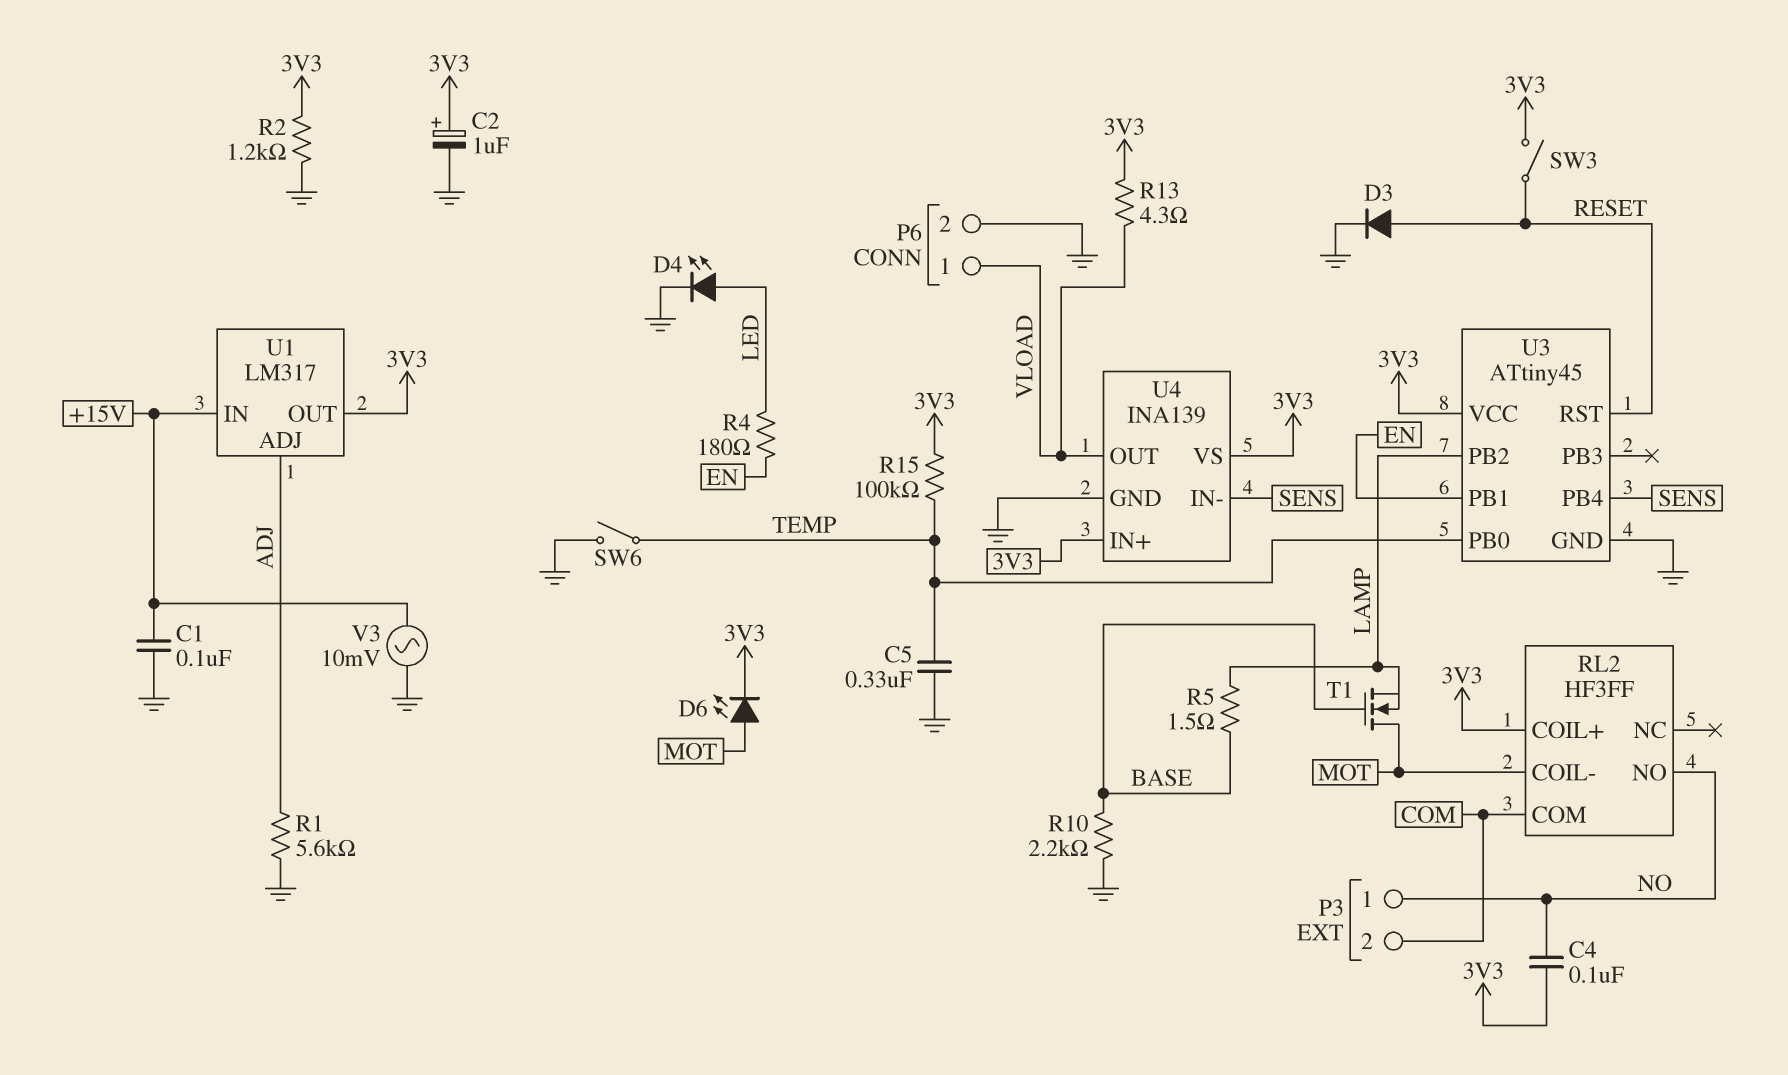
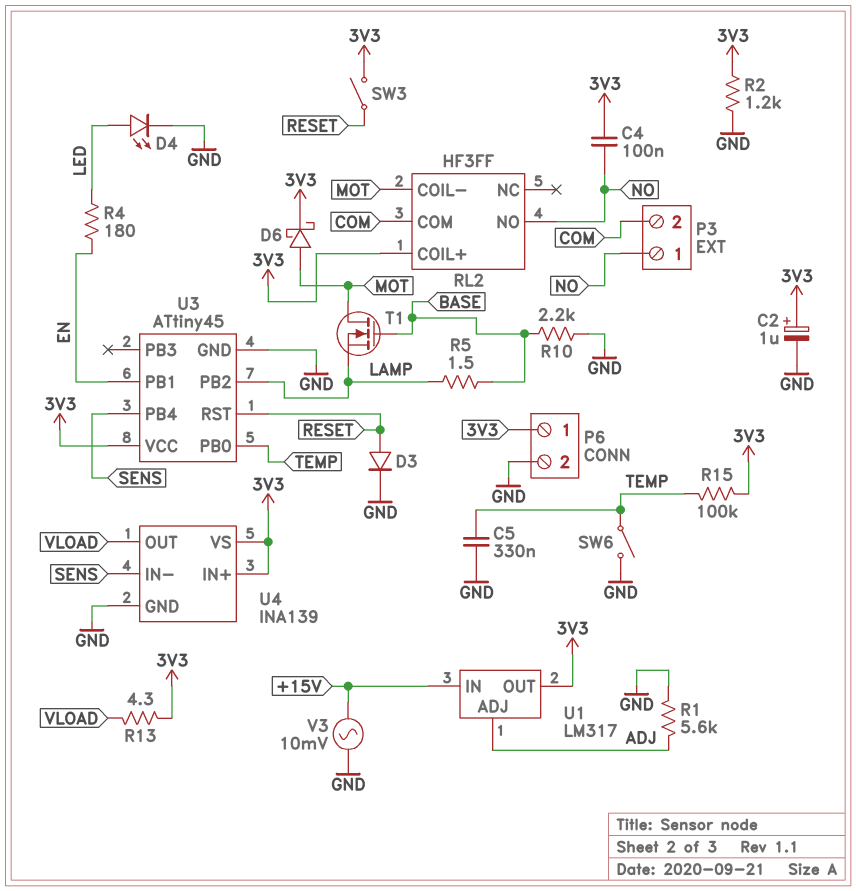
C1: 100nF (+15V, GND) -> none
D6: LED (A MOT, K 3V3) -> schottky (A MOT, K 3V3)
P6 pin 1: VLOAD -> 3V3

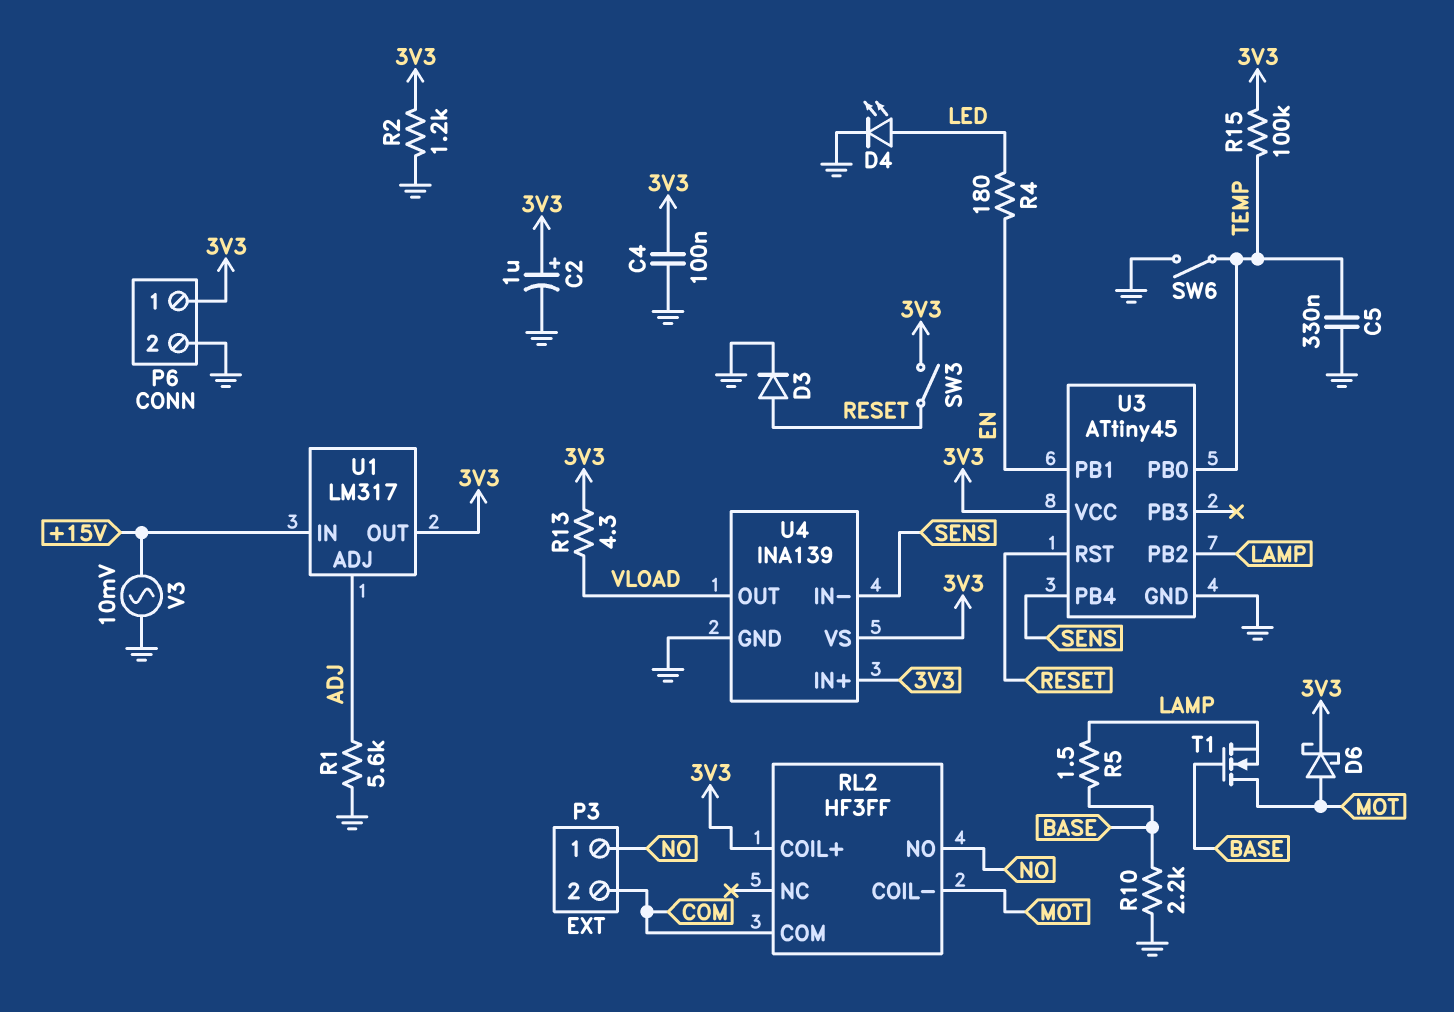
C4: 100nF (3V3, NO) -> 100nF (3V3, GND)

